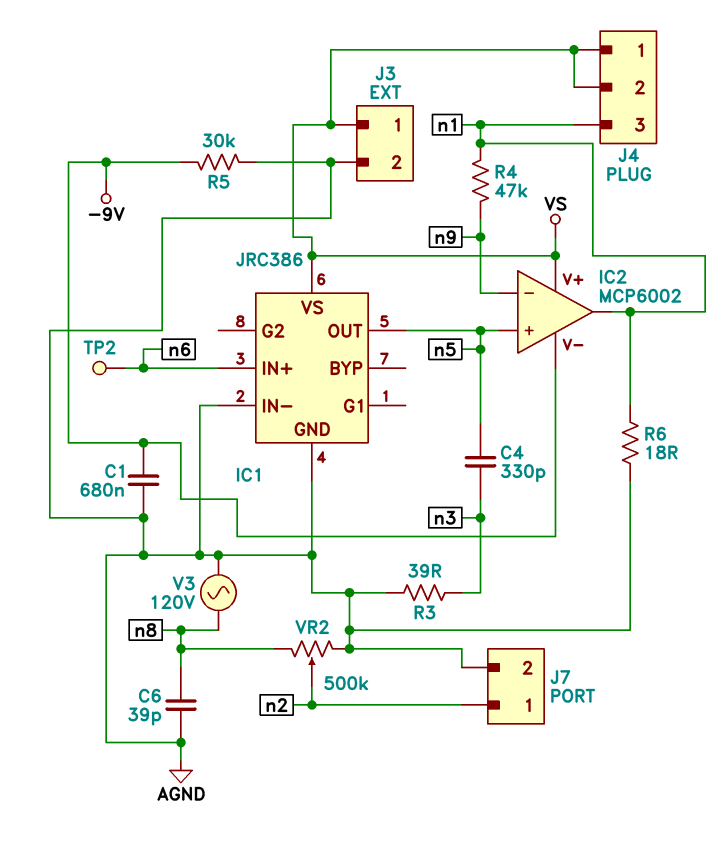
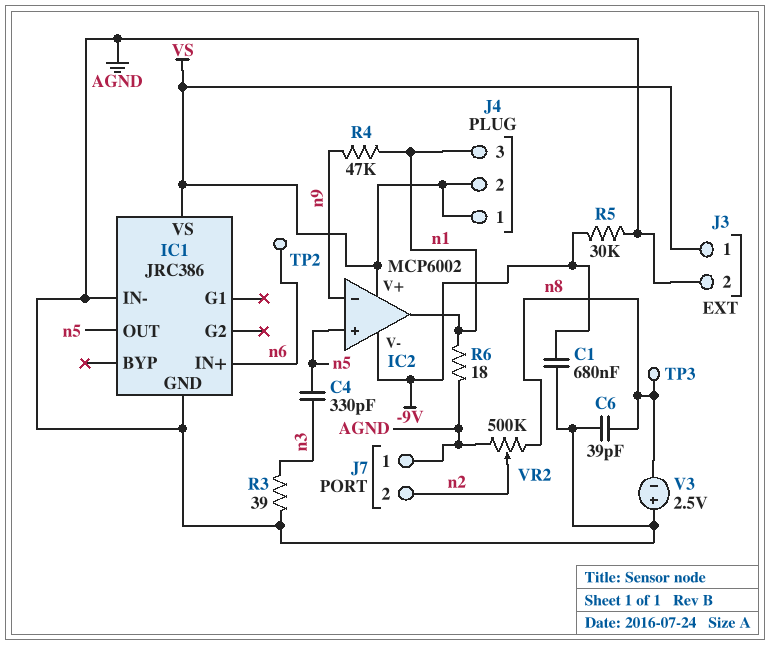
J7 pin 1: n2 -> AGND
J7 pin 2: AGND -> n2
TP3: none -> test point (n8)
V3: AC 120V (AGND, n8) -> 2.5V (plus AGND, minus n8)

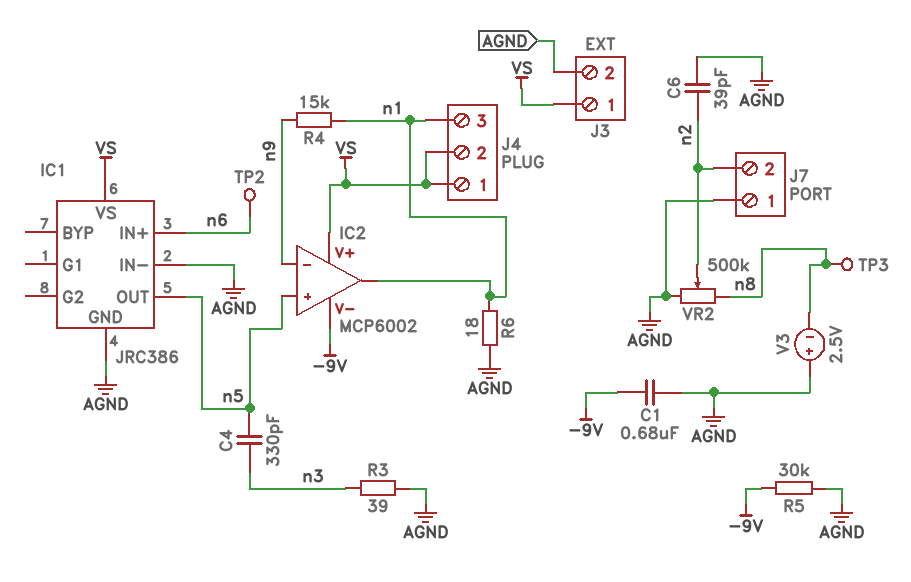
C6: 39pF (AGND, n8) -> 39pF (AGND, n2)
R4: 47k (n1, n9) -> 15k (n1, n9)

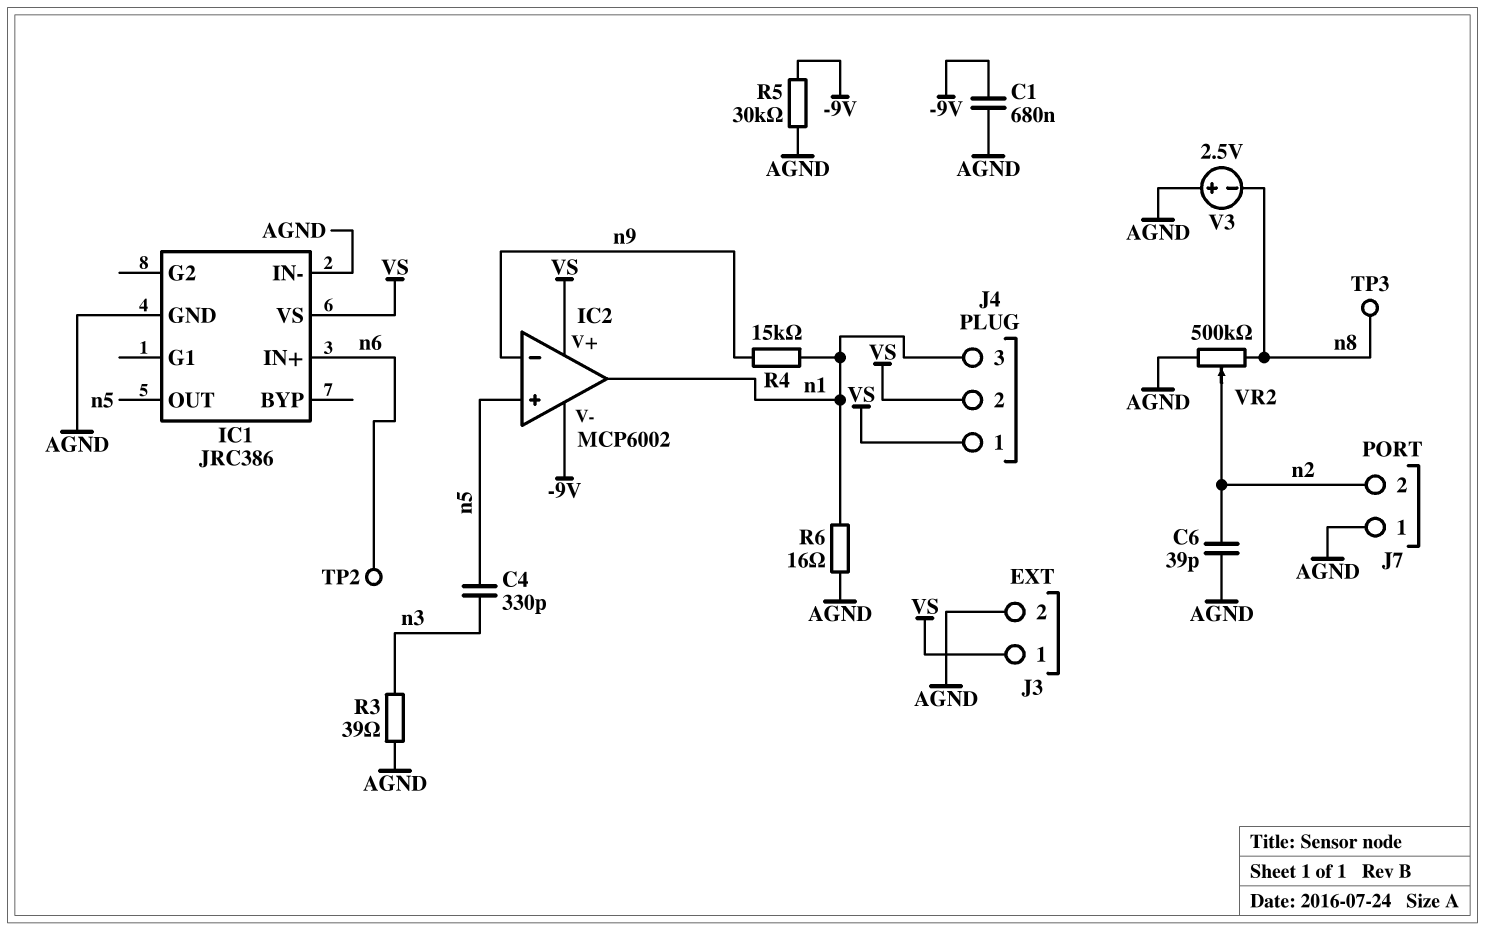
R6: 18 (AGND, n1) -> 16 (AGND, n1)

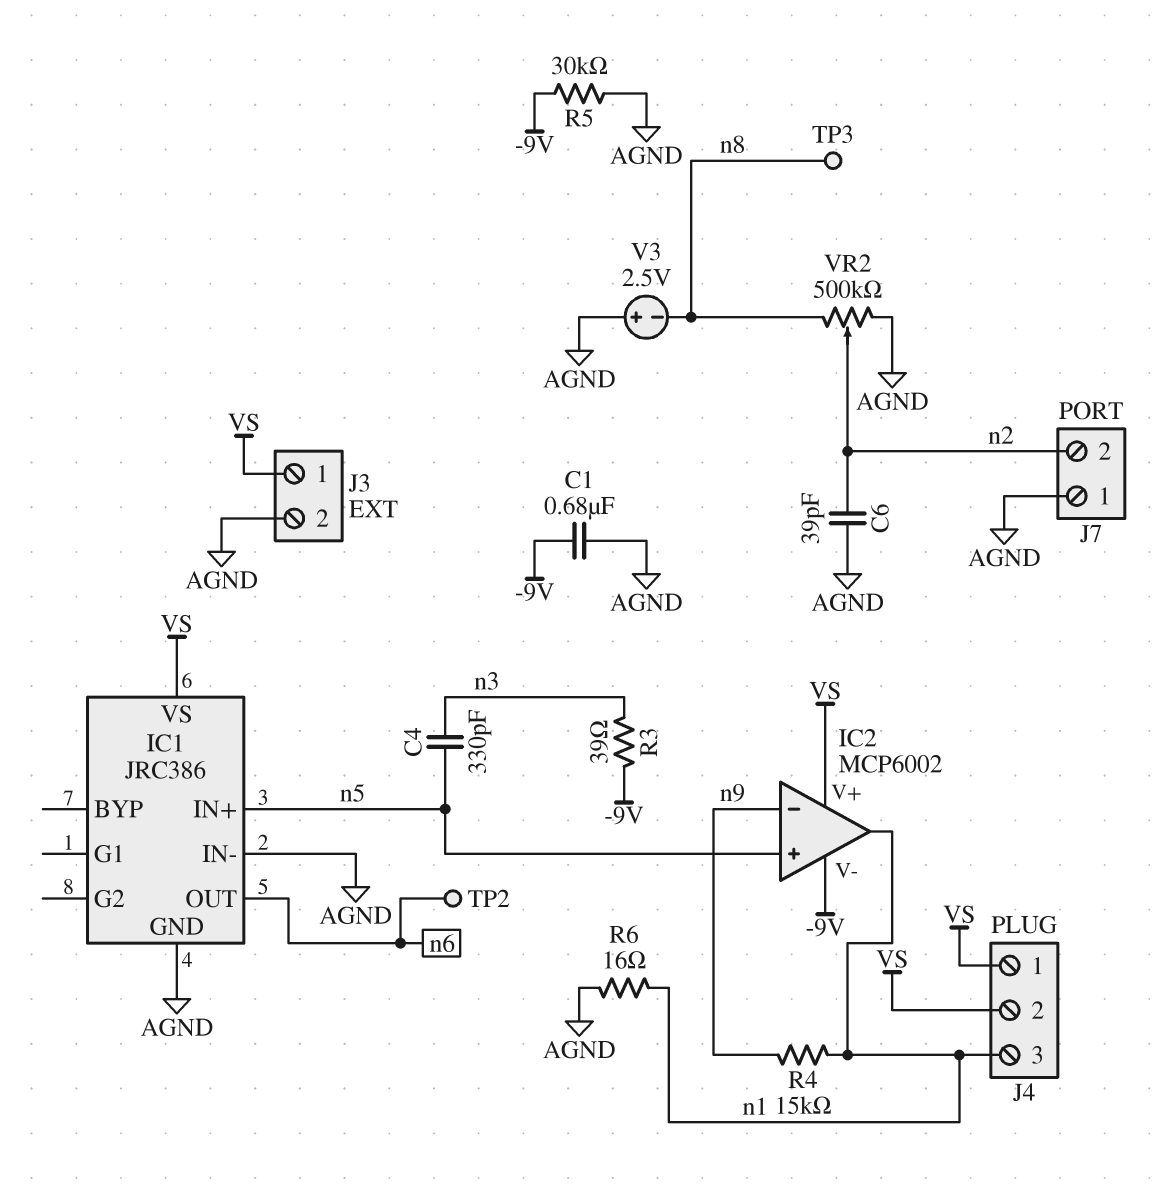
IC1 pin IN+: n6 -> n5
IC1 pin OUT: n5 -> n6
R3: 39 (AGND, n3) -> 39 (-9V, n3)

